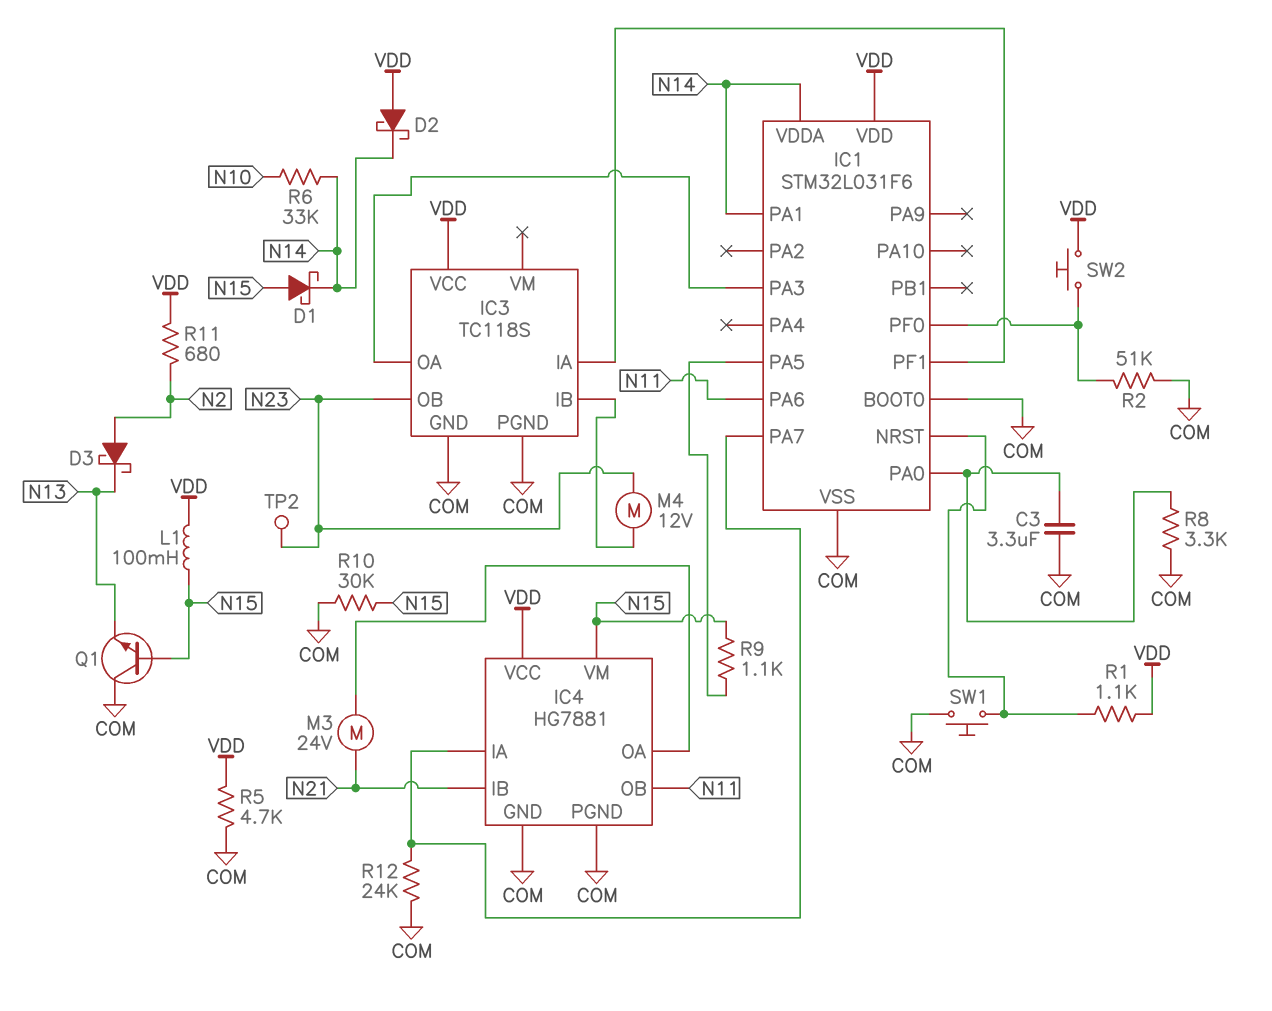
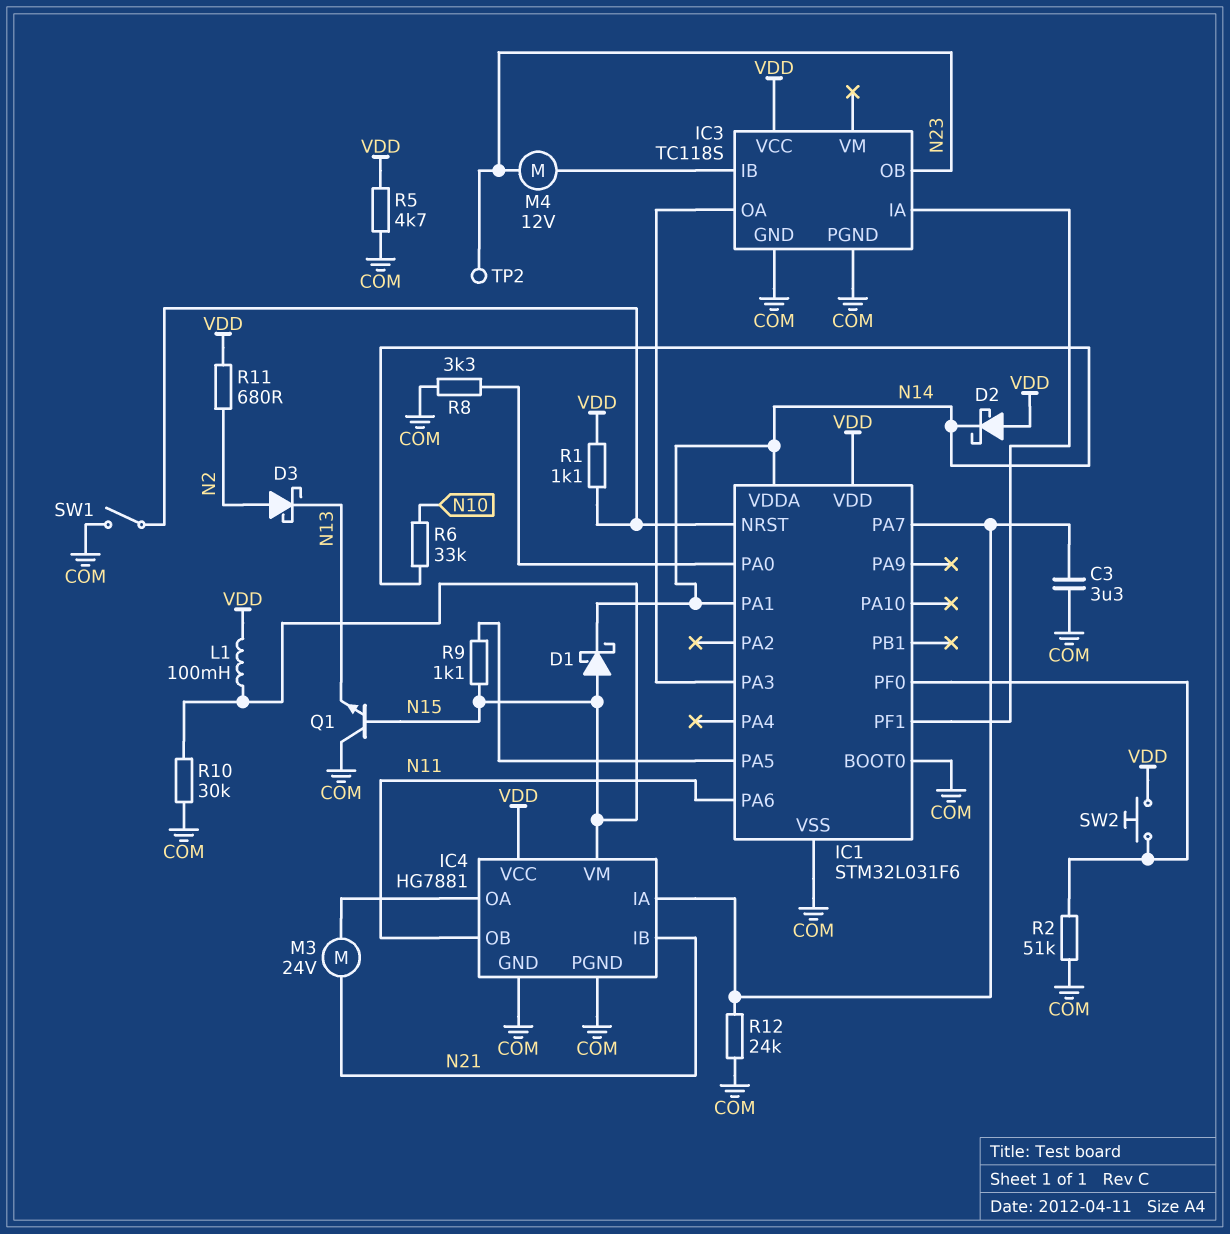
C3: 3.3uF (COM, IC1/PA0) -> 3.3uF (COM, IC1/PA7)
SW1: button (COM, IC1/NRST) -> switch (COM, IC1/NRST)

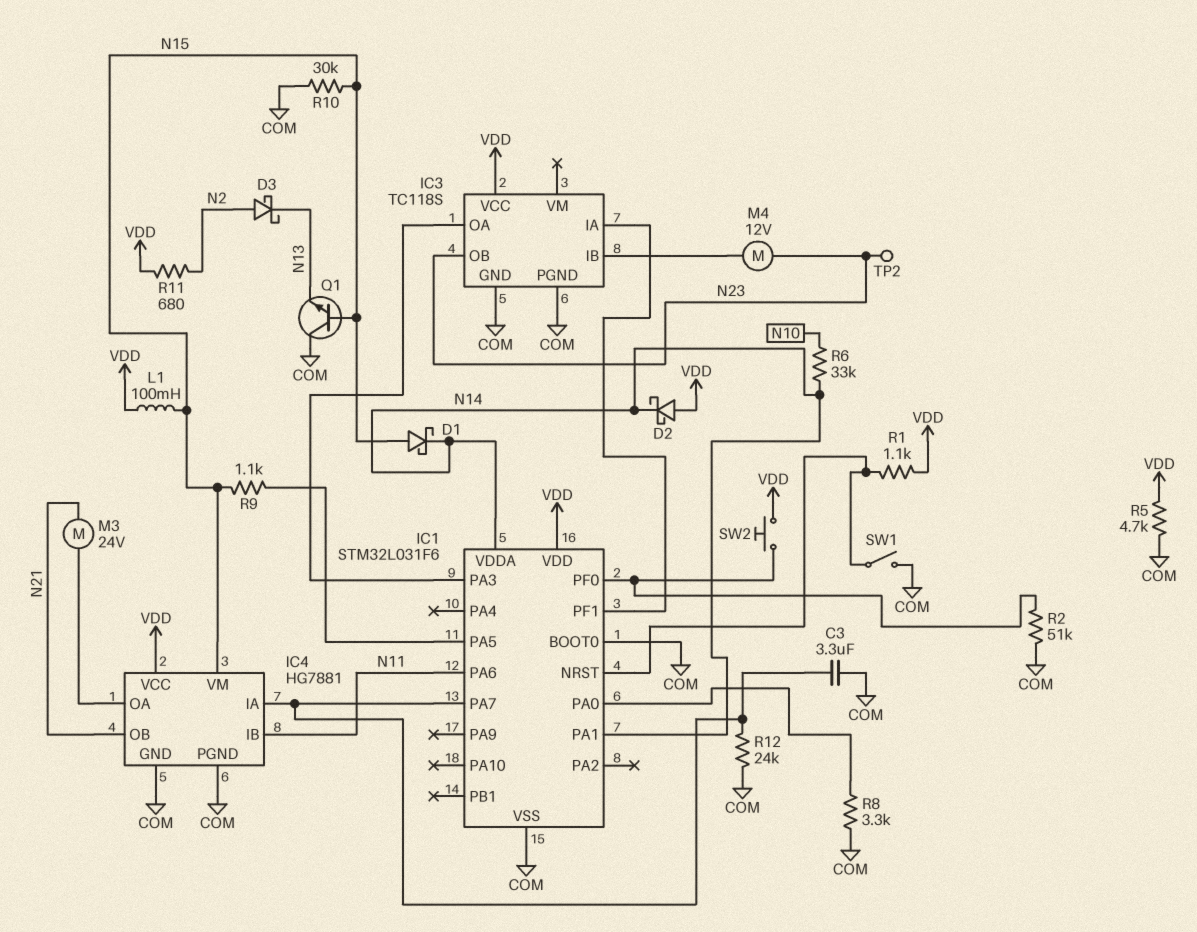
IC4 pin IB: N21 -> N11
IC4 pin OB: N11 -> N21

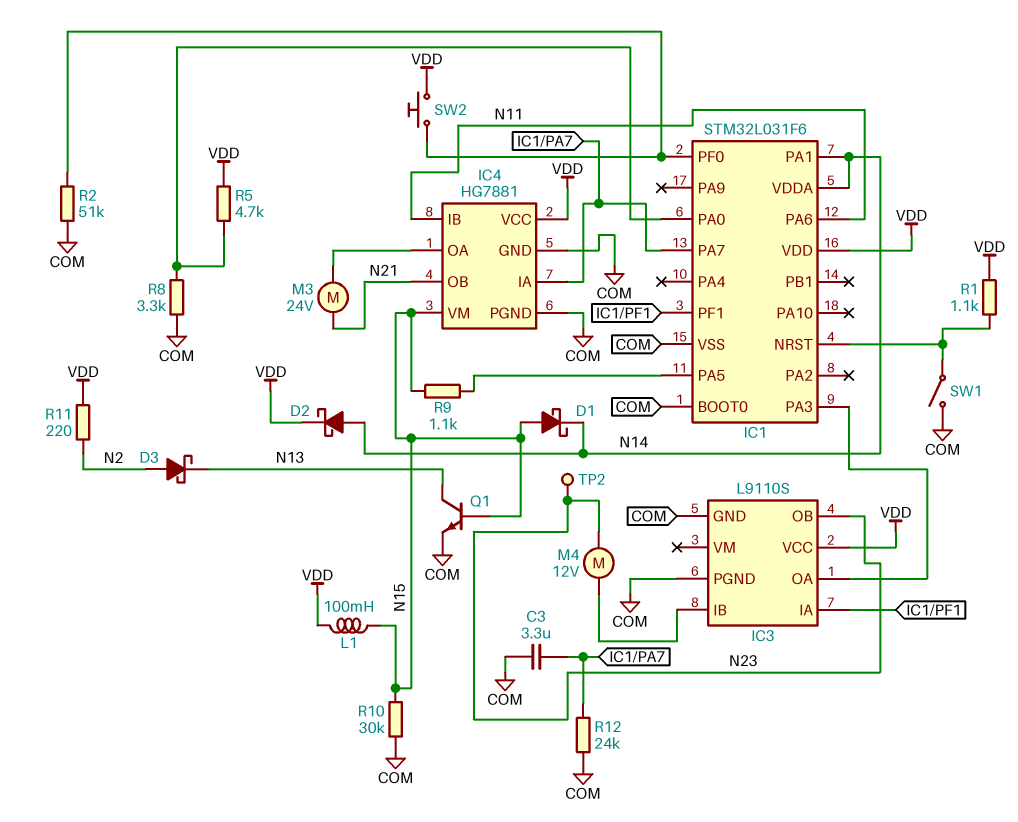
D2: schottky (A VDD, K N14) -> schottky (A N14, K VDD)
IC3: TC118S -> L9110S
Q1: NPN (B N15, C COM, E N13) -> NPN (B N15, C N13, E COM)
R5: 4.7k (COM, VDD) -> 4.7k (IC1/PA0, VDD)
R6: 33k (N10, N14) -> none
R11: 680 (N2, VDD) -> 220 (N2, VDD)

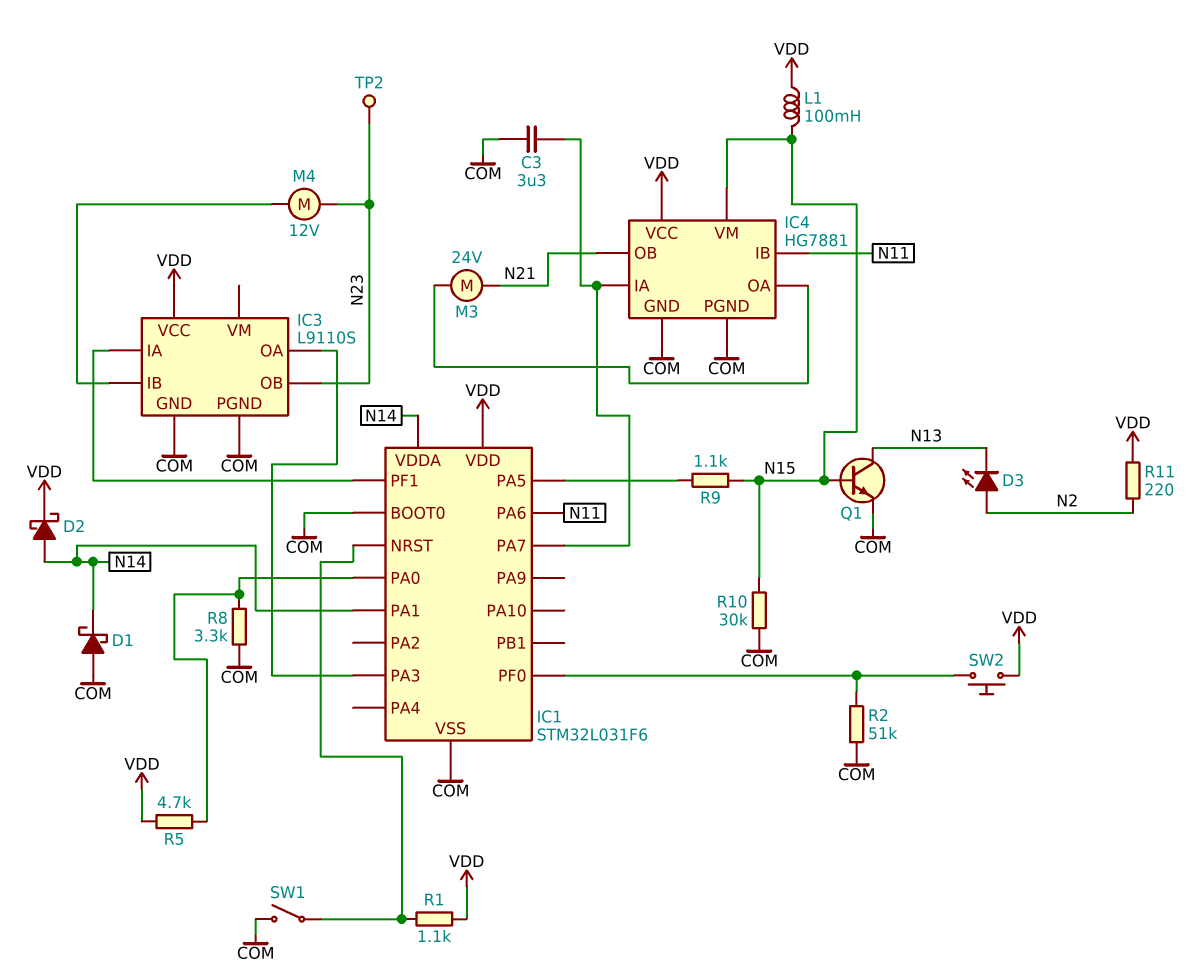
D1: schottky (A N15, K N14) -> schottky (A COM, K N14)
D3: schottky (A N2, K N13) -> LED (A N2, K N13)
R12: 24k (COM, IC1/PA7) -> none

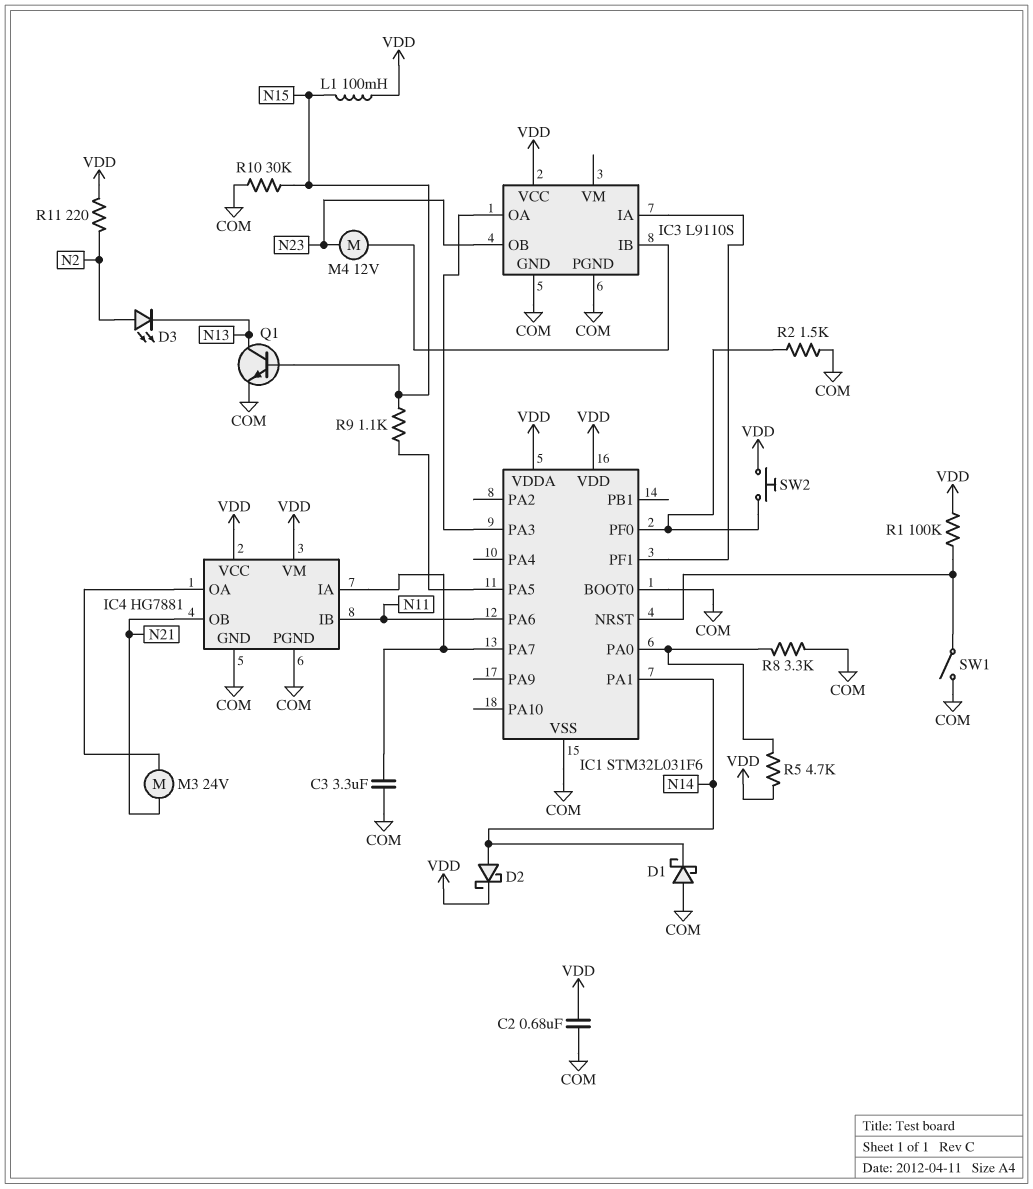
C2: none -> 680nF (COM, VDD)
IC1 pin VDDA: N14 -> VDD
IC4 pin VM: N15 -> VDD
R1: 1.1k (IC1/NRST, VDD) -> 100k (IC1/NRST, VDD)
R2: 51k (COM, IC1/PF0) -> 1.5k (COM, IC1/PF0)
TP2: test point (N23) -> none

